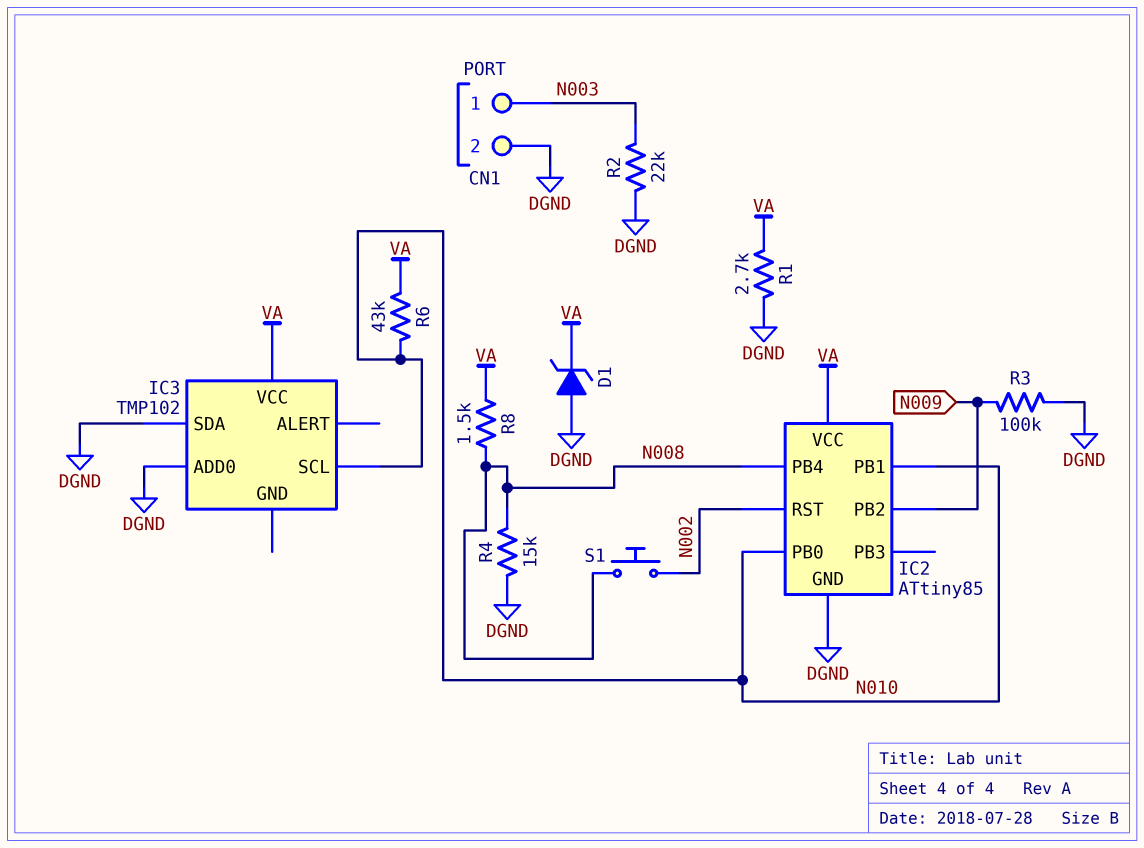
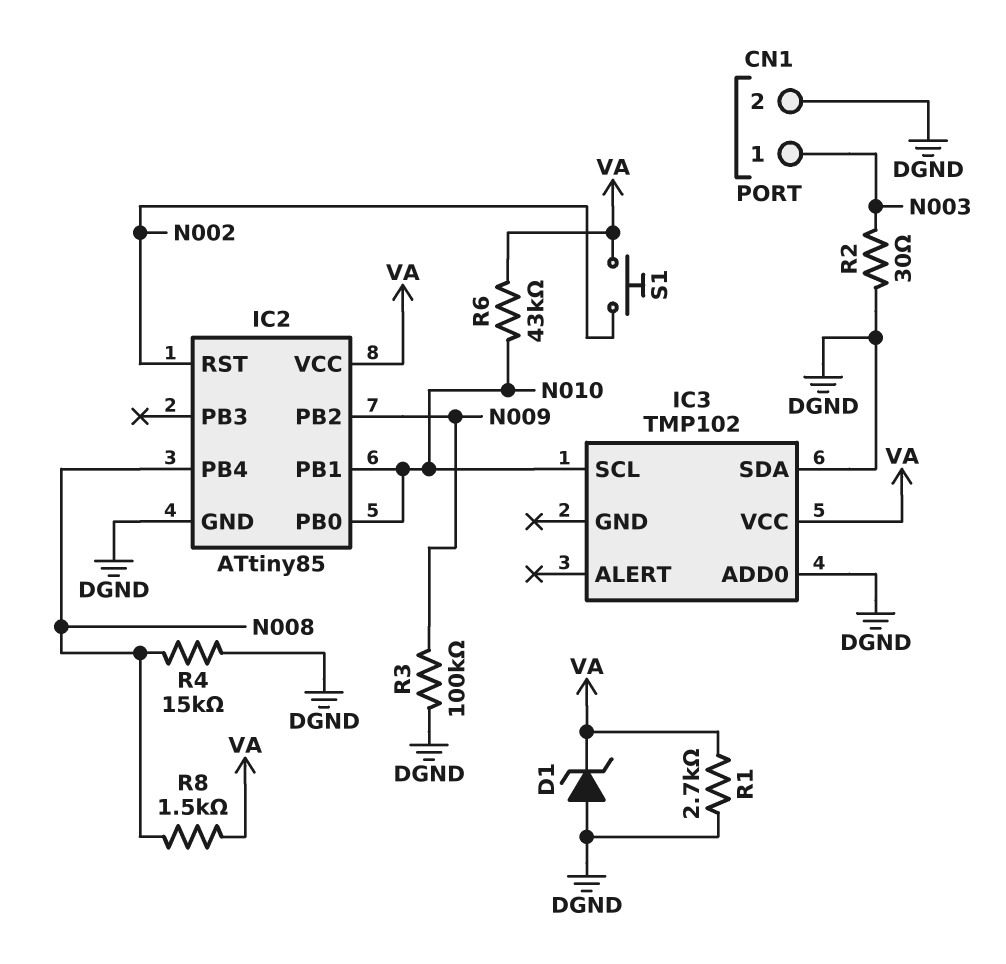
R2: 22k (DGND, N003) -> 30 (DGND, N003)
S1: button (N002, N008) -> button (N002, VA)

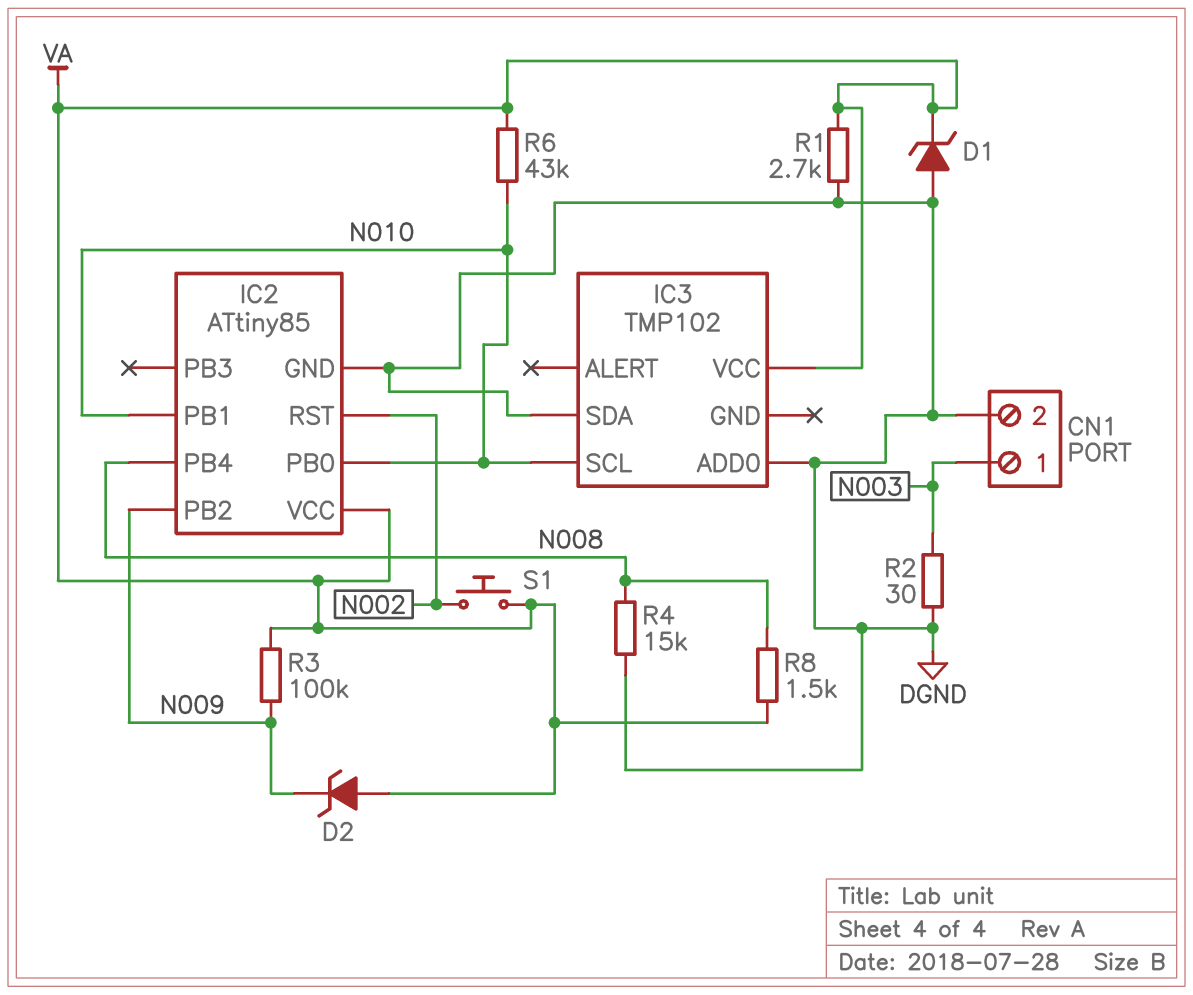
D2: none -> zener (A VA, K N009)
R3: 100k (DGND, N009) -> 100k (N009, VA)

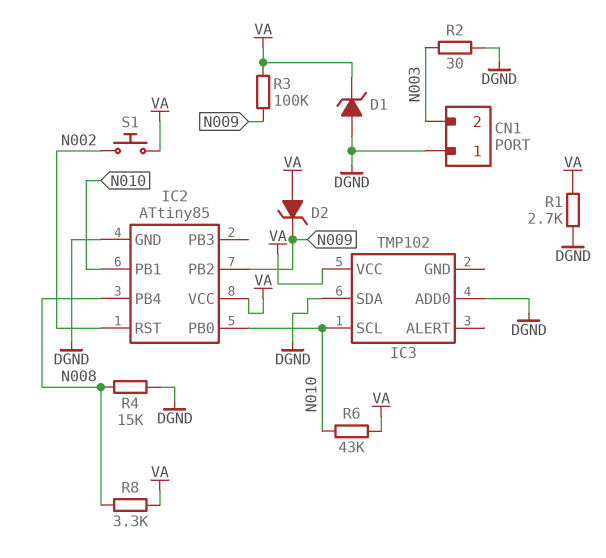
CN1 pin 1: N003 -> DGND
CN1 pin 2: DGND -> N003
R8: 1.5k (N008, VA) -> 3.3k (N008, VA)

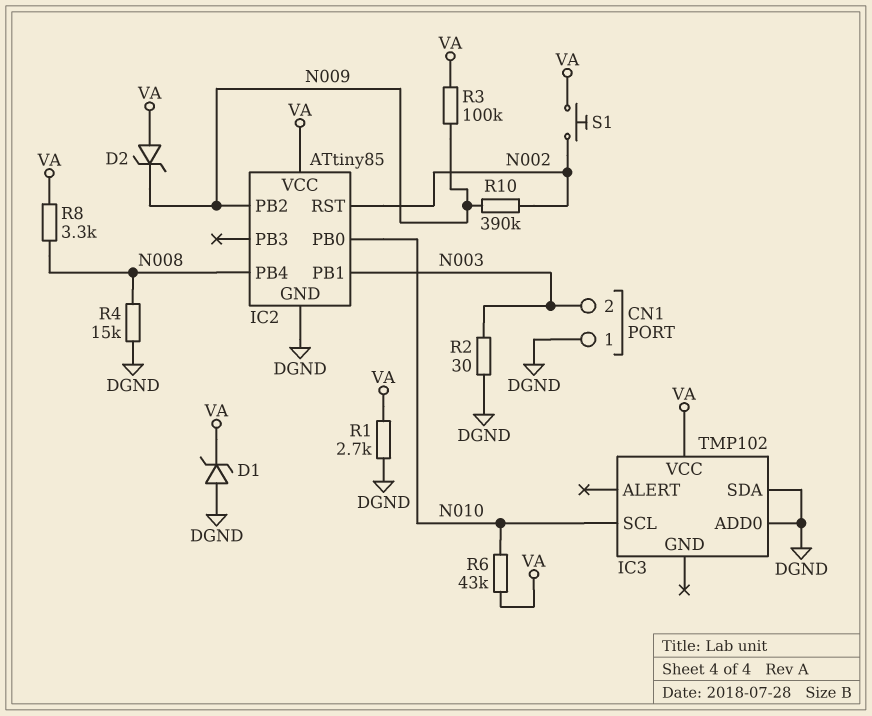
IC2 pin PB1: N010 -> N003
R10: none -> 390k (N002, N009)

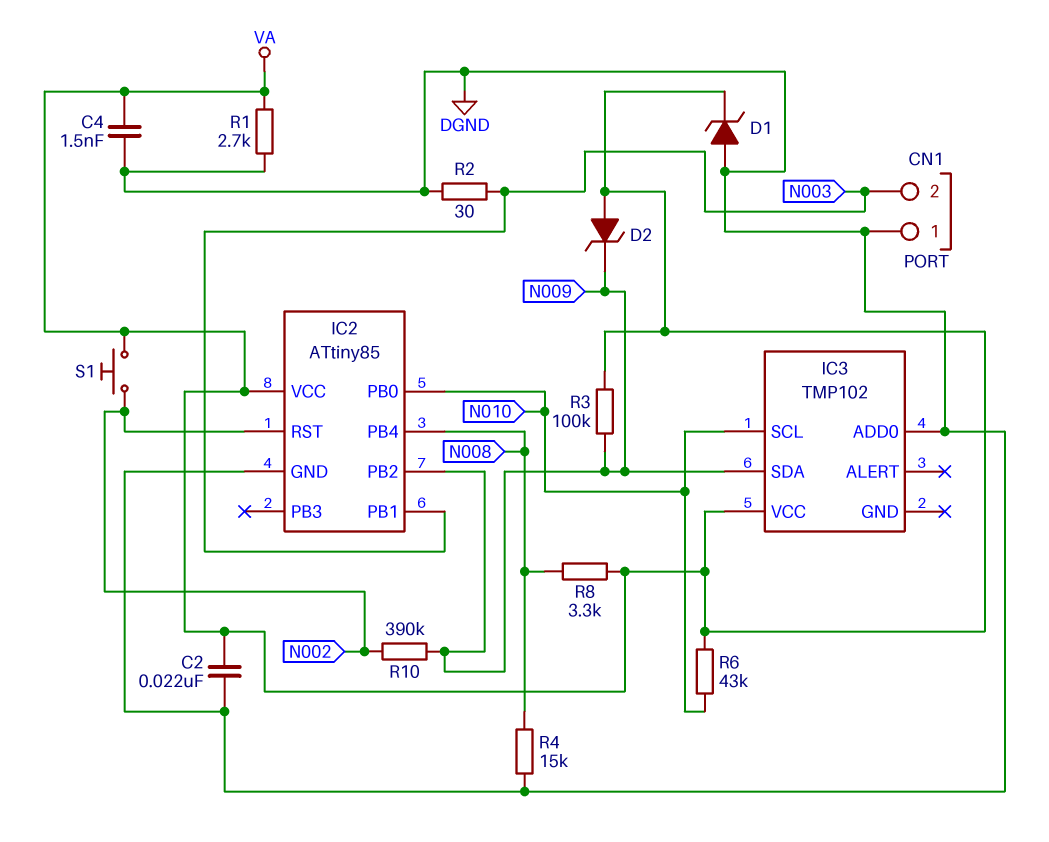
C2: none -> 22nF (DGND, VA)
C4: none -> 1.5nF (DGND, VA)
IC3 pin SDA: DGND -> N009

